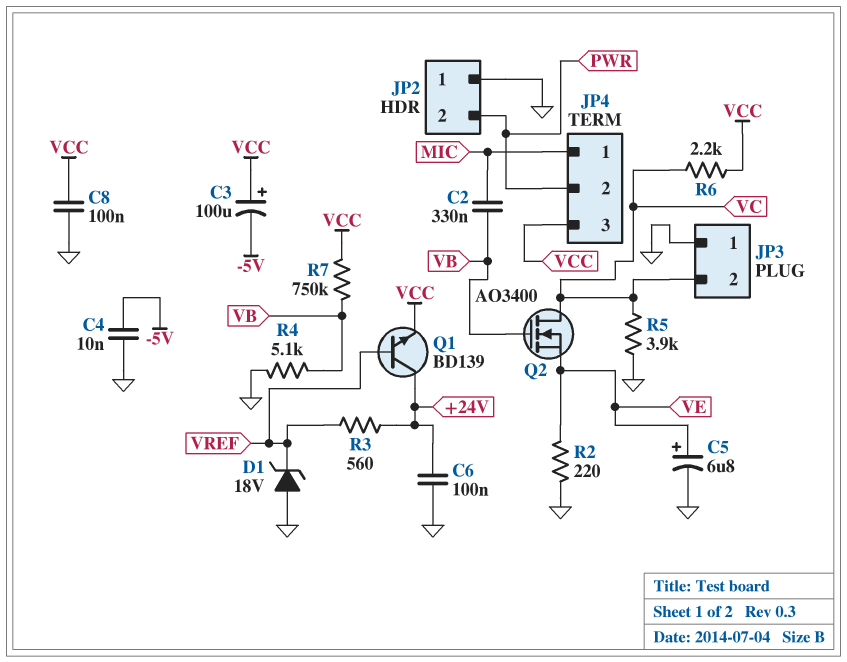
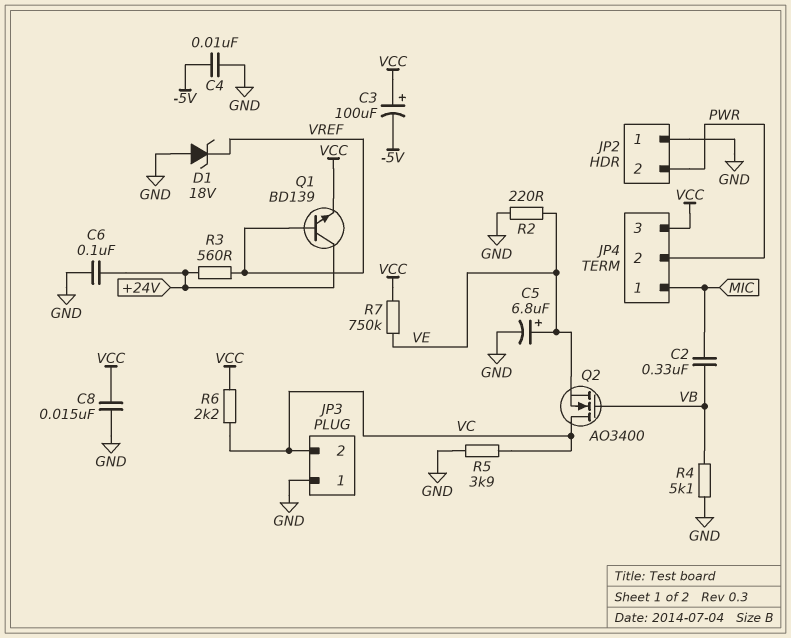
C8: 100nF (GND, VCC) -> 15nF (GND, VCC)
R7: 750k (VB, VCC) -> 750k (VCC, VE)

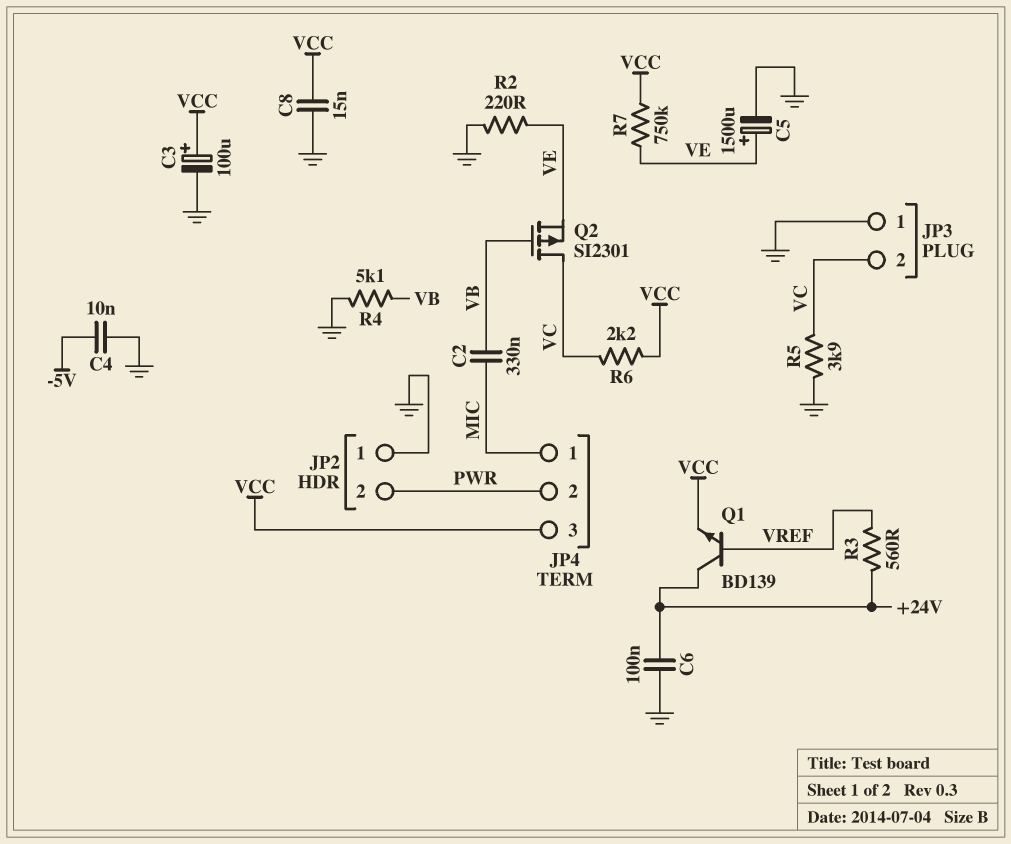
C3: 100uF (plus VCC, minus -5V) -> 100uF (plus VCC, minus GND)
C5: 6.8uF (plus VE, minus GND) -> 1500uF (plus VE, minus GND)
D1: zener 18V (A GND, K VREF) -> none
Q2: NMOS AO3400 (G VB, D VC, S VE) -> PMOS SI2301 (G VB, D VC, S VE)

